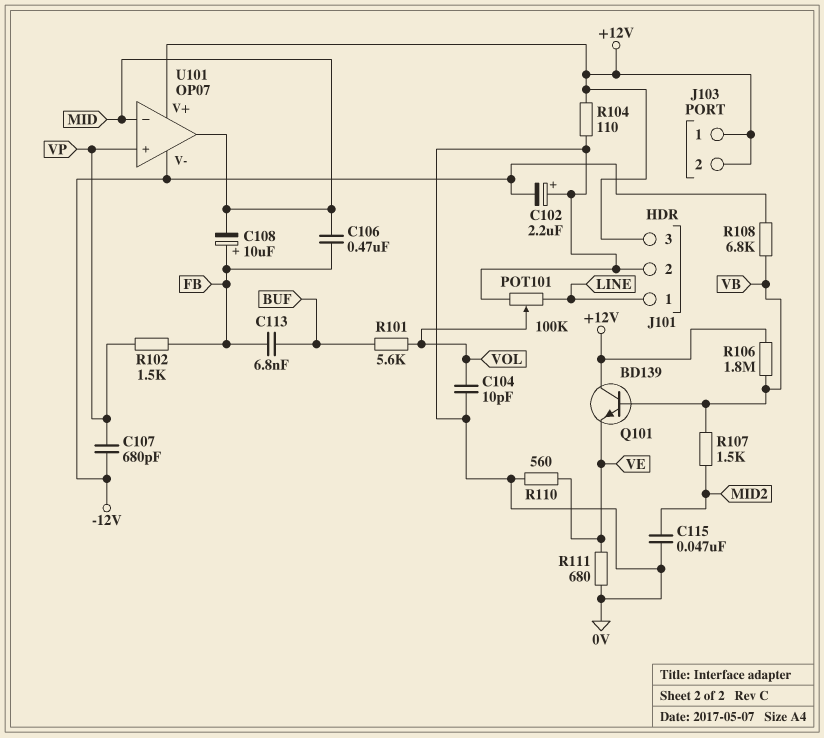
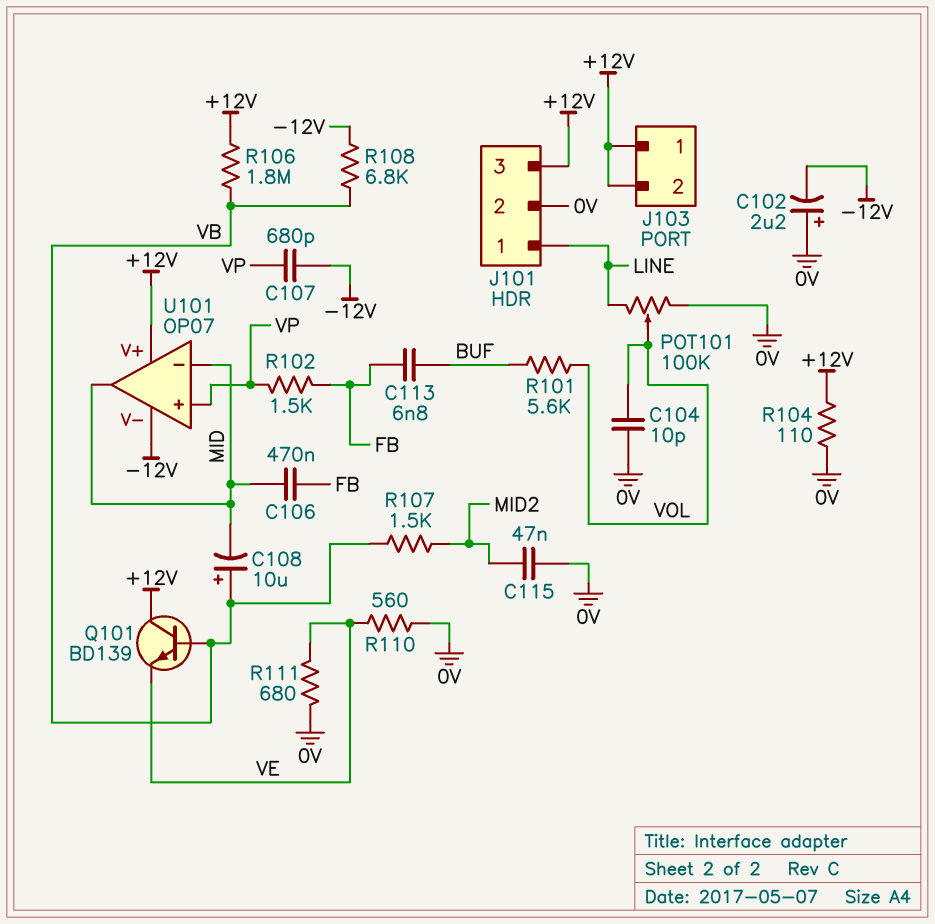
C108: 10uF (plus FB, minus MID) -> 10uF (plus VB, minus MID)

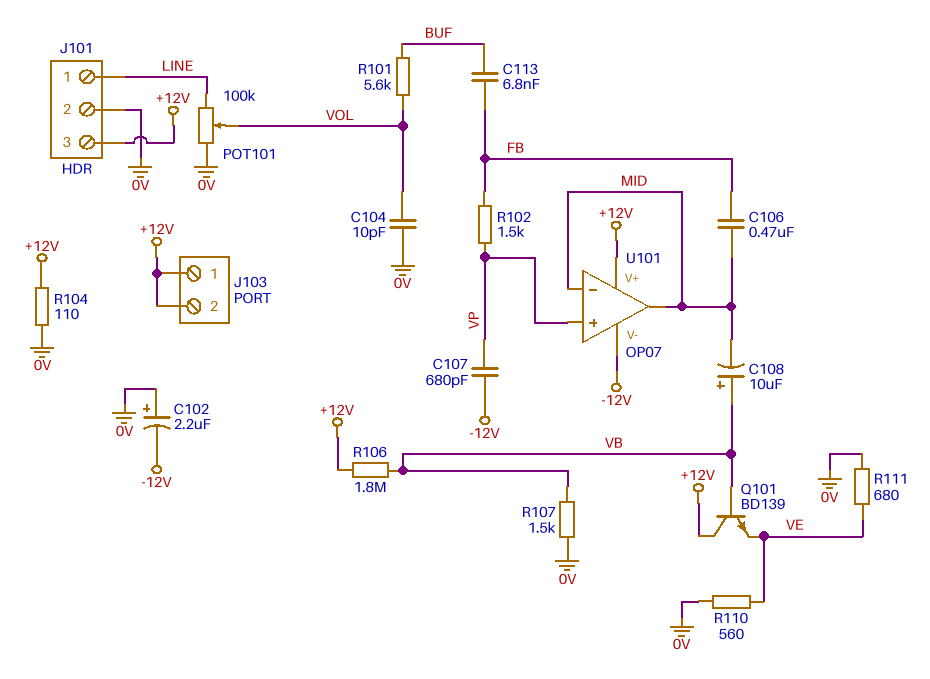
C115: 47nF (0V, MID2) -> none
R107: 1.5k (MID2, VB) -> 1.5k (0V, VB)
R108: 6.8k (-12V, VB) -> none

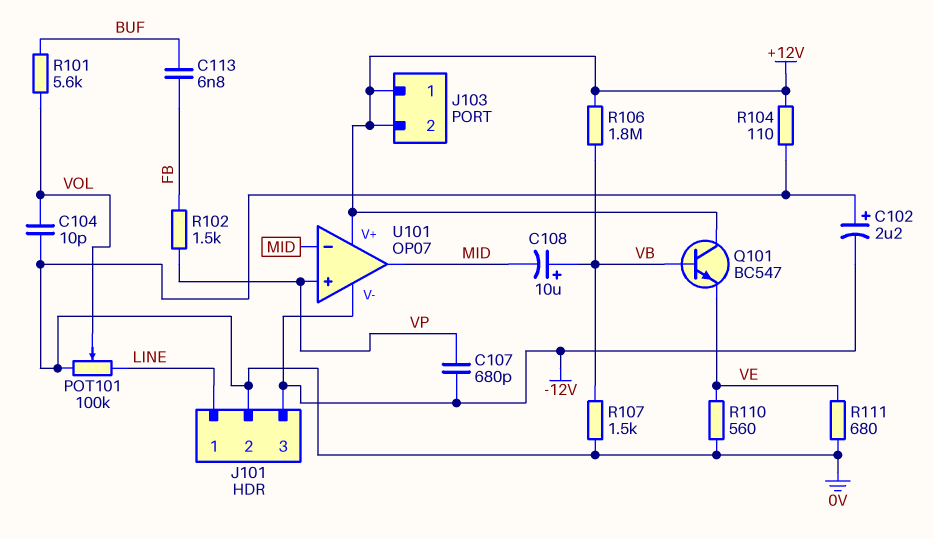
C106: 470nF (FB, MID) -> none
J101 pin 3: +12V -> -12V
Q101: NPN BD139 (B VB, C +12V, E VE) -> NPN BC547 (B VB, C +12V, E VE)

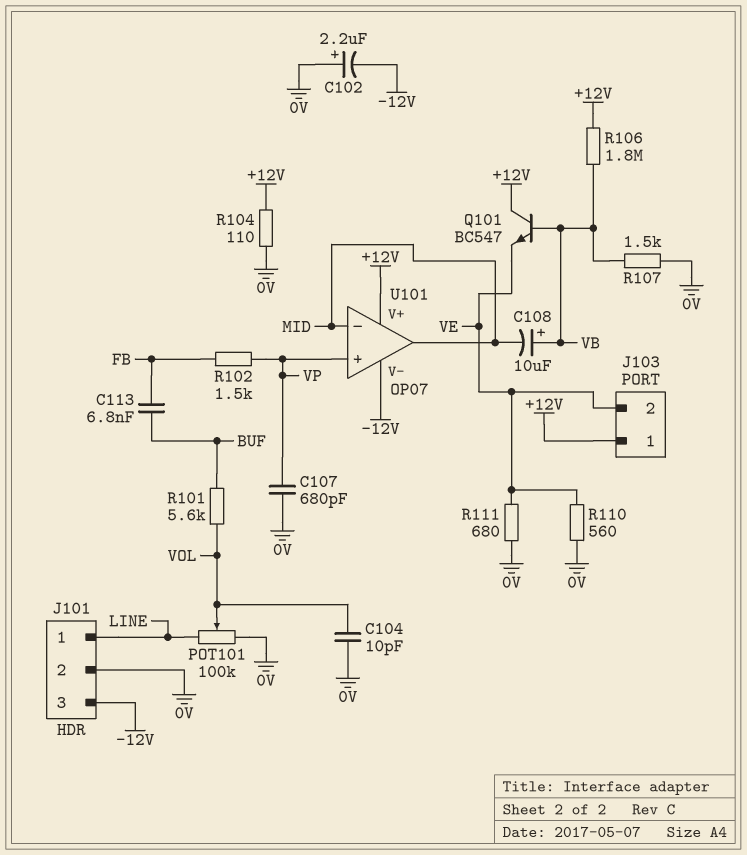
C107: 680pF (-12V, VP) -> 680pF (0V, VP)
J103 pin 2: +12V -> VE

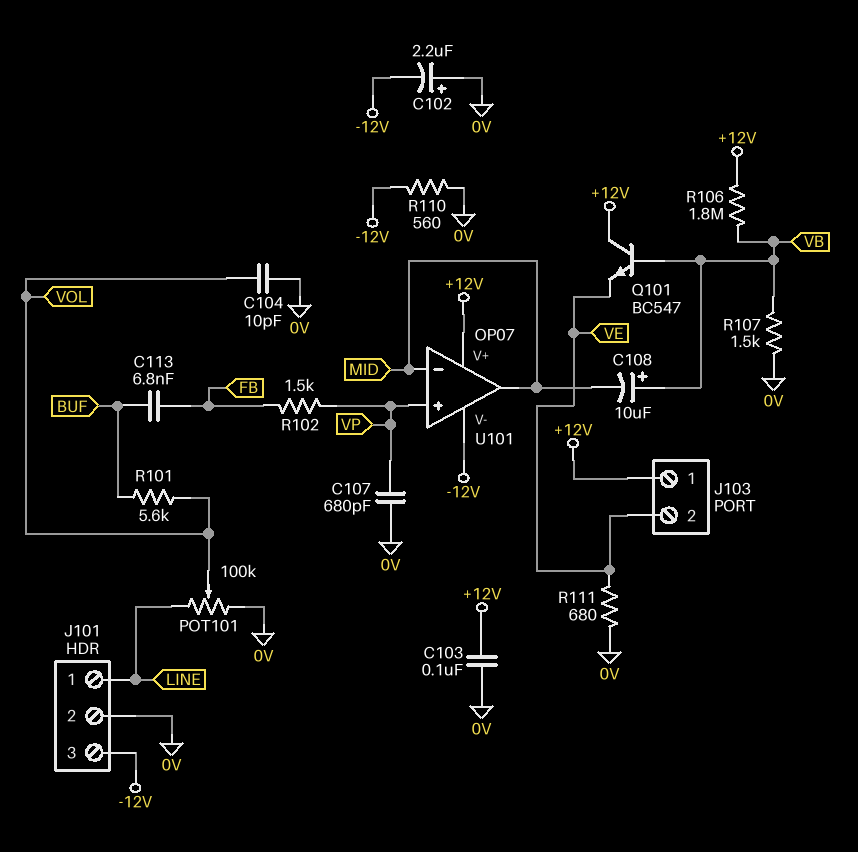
C103: none -> 100nF (+12V, 0V)
R104: 110 (+12V, 0V) -> none
R110: 560 (0V, VE) -> 560 (-12V, 0V)

